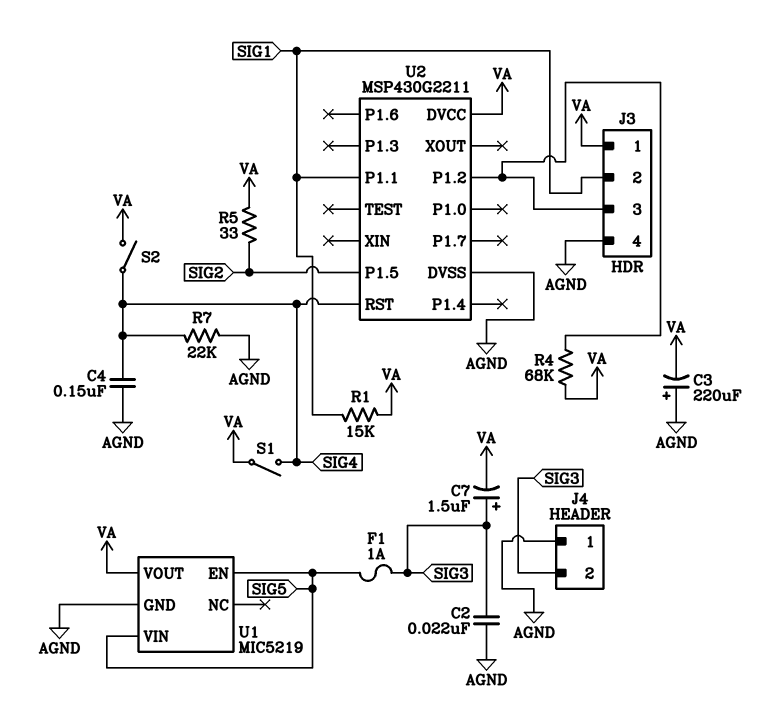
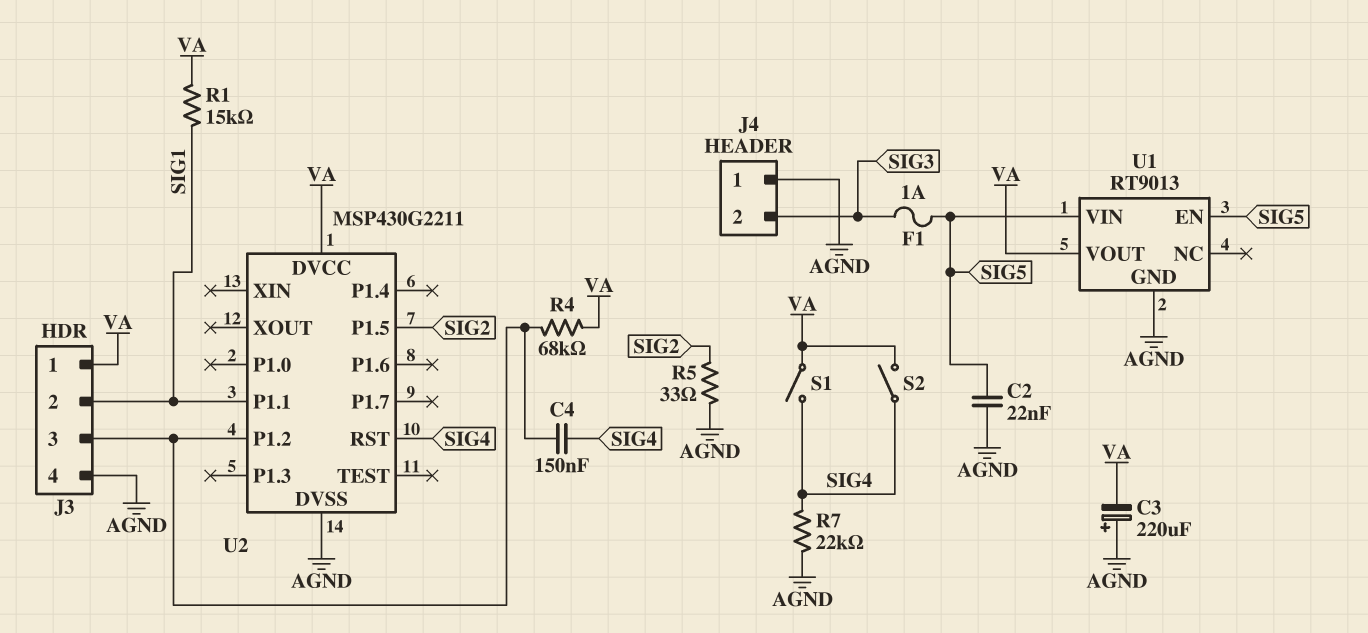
C2: 22nF (AGND, SIG3) -> 22nF (AGND, SIG5)
C4: 150nF (AGND, SIG4) -> 150nF (J3/3, SIG4)
C7: 1.5uF (plus SIG3, minus VA) -> none
R5: 33 (SIG2, VA) -> 33 (AGND, SIG2)
U1: MIC5219 -> RT9013

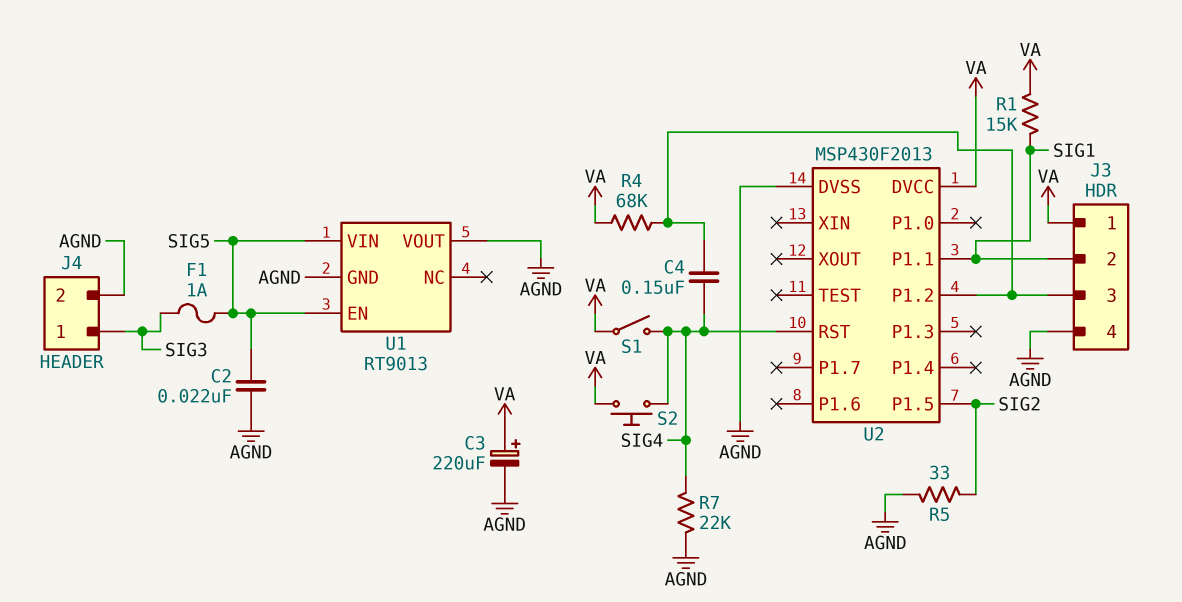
C3: 220uF (plus AGND, minus VA) -> 220uF (plus VA, minus AGND)
J4 pin 1: AGND -> SIG3
J4 pin 2: SIG3 -> AGND
S2: switch (SIG4, VA) -> button (SIG4, VA)
U1 pin VOUT: VA -> AGND
U2: MSP430G2211 -> MSP430F2013

